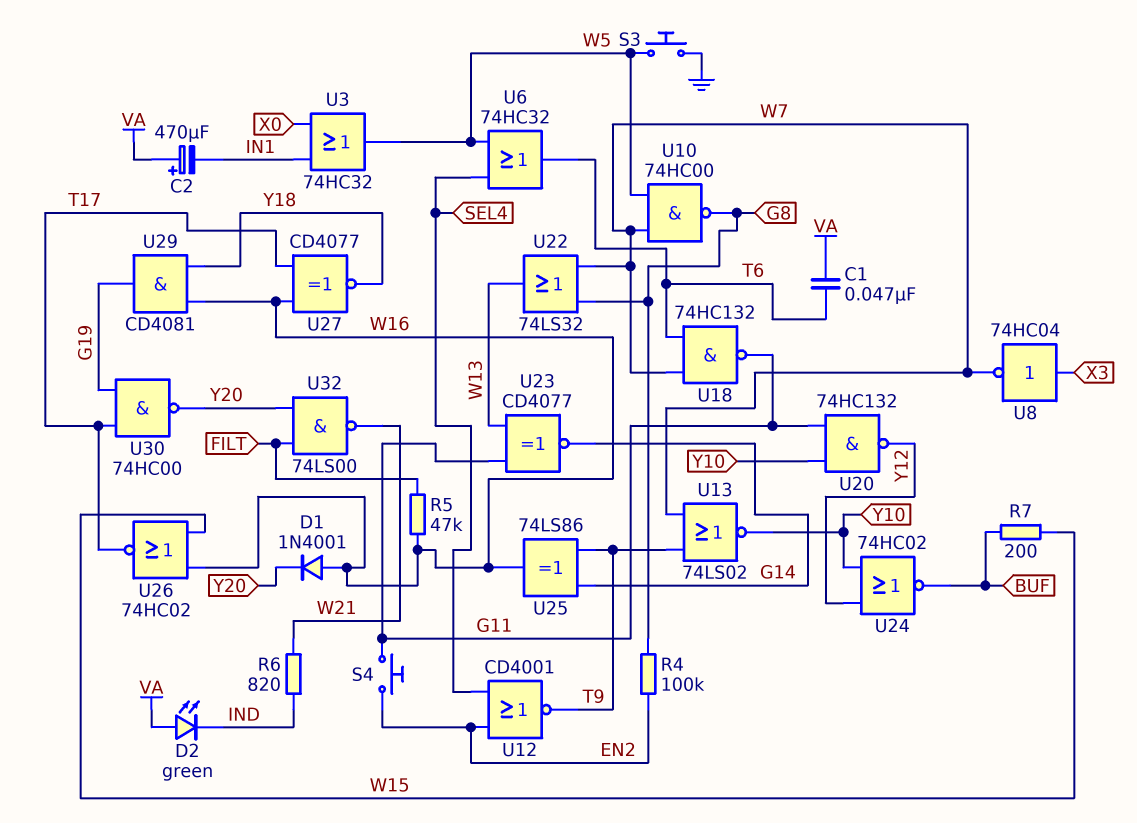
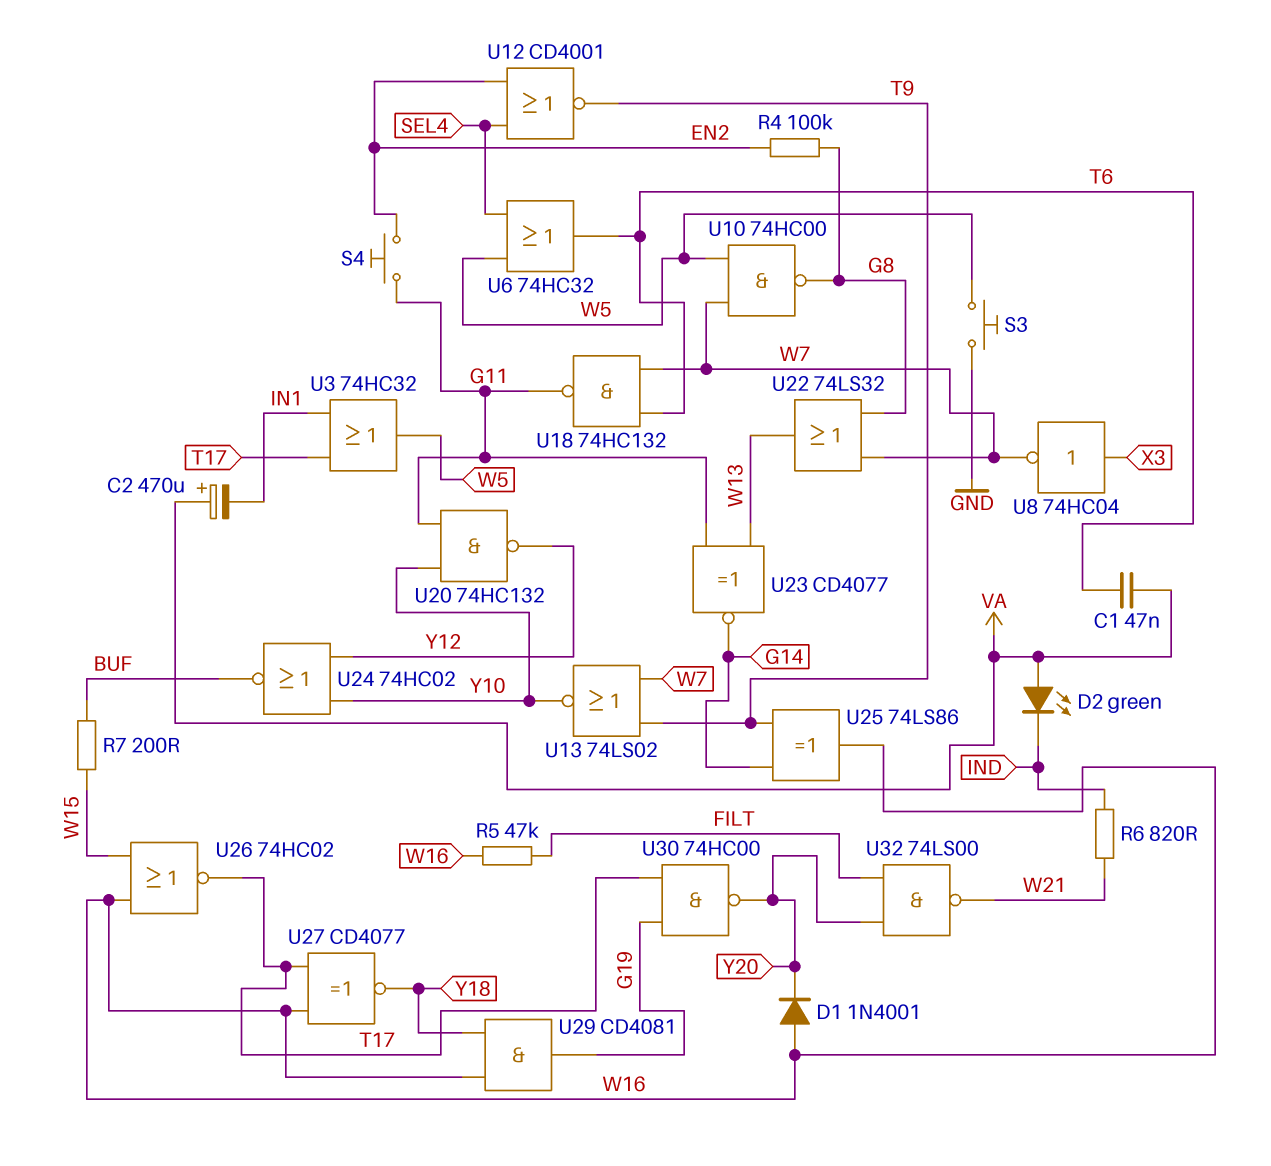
U3: OR 74HC32 (in IN1, in X0, out W5) -> OR 74HC32 (in IN1, in T17, out W5)

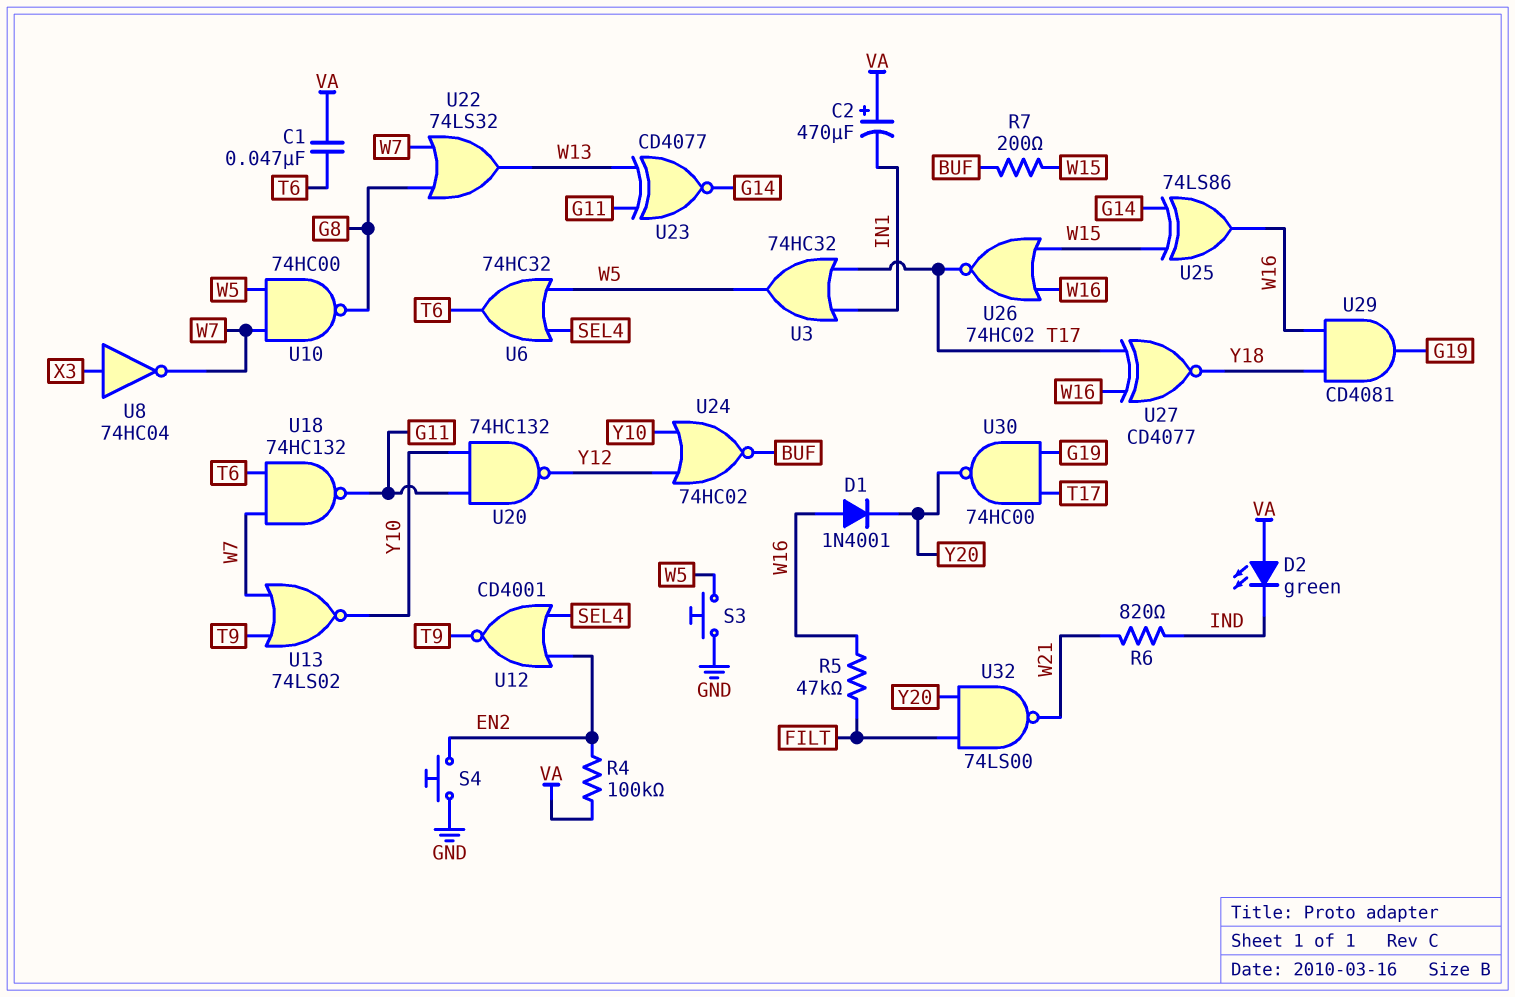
R4: 100k (EN2, G8) -> 100k (EN2, VA)
S4: button (EN2, G11) -> button (EN2, GND)
U25: XOR 74LS86 (in G14, in T9, out W16) -> XOR 74LS86 (in G14, in W15, out W16)

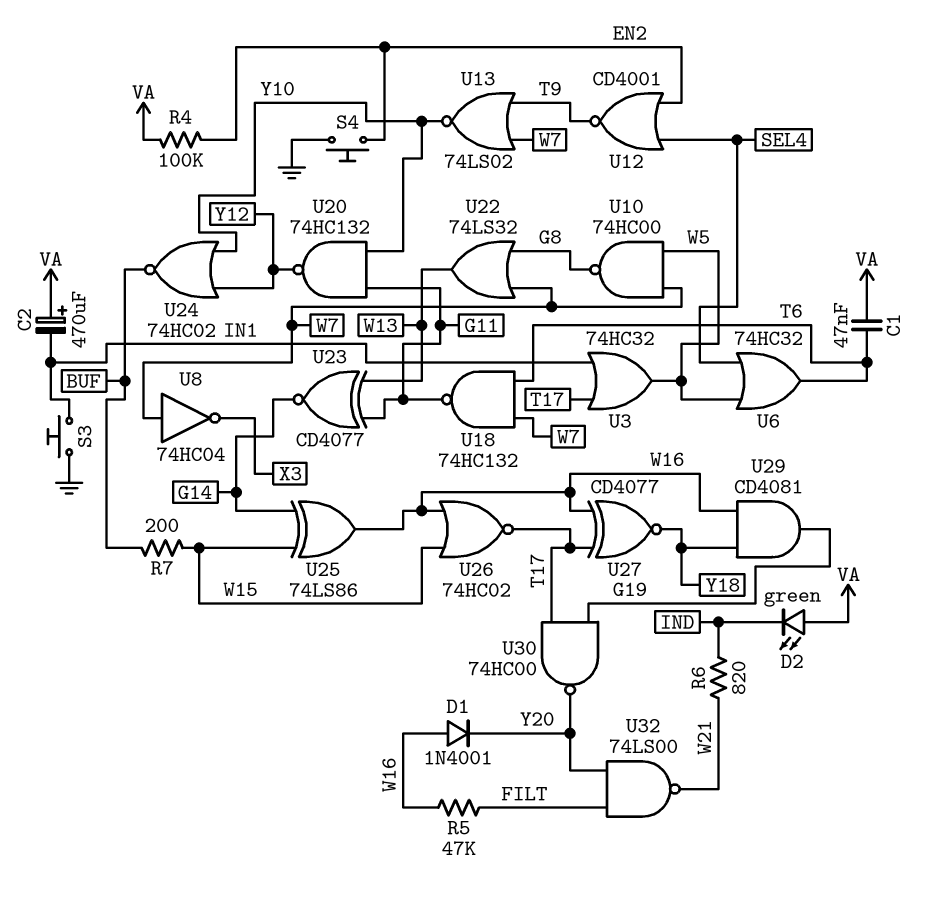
S3: button (GND, W5) -> button (GND, IN1)
U8: NOT 74HC04 (in X3, out W7) -> NOT 74HC04 (in W7, out X3)

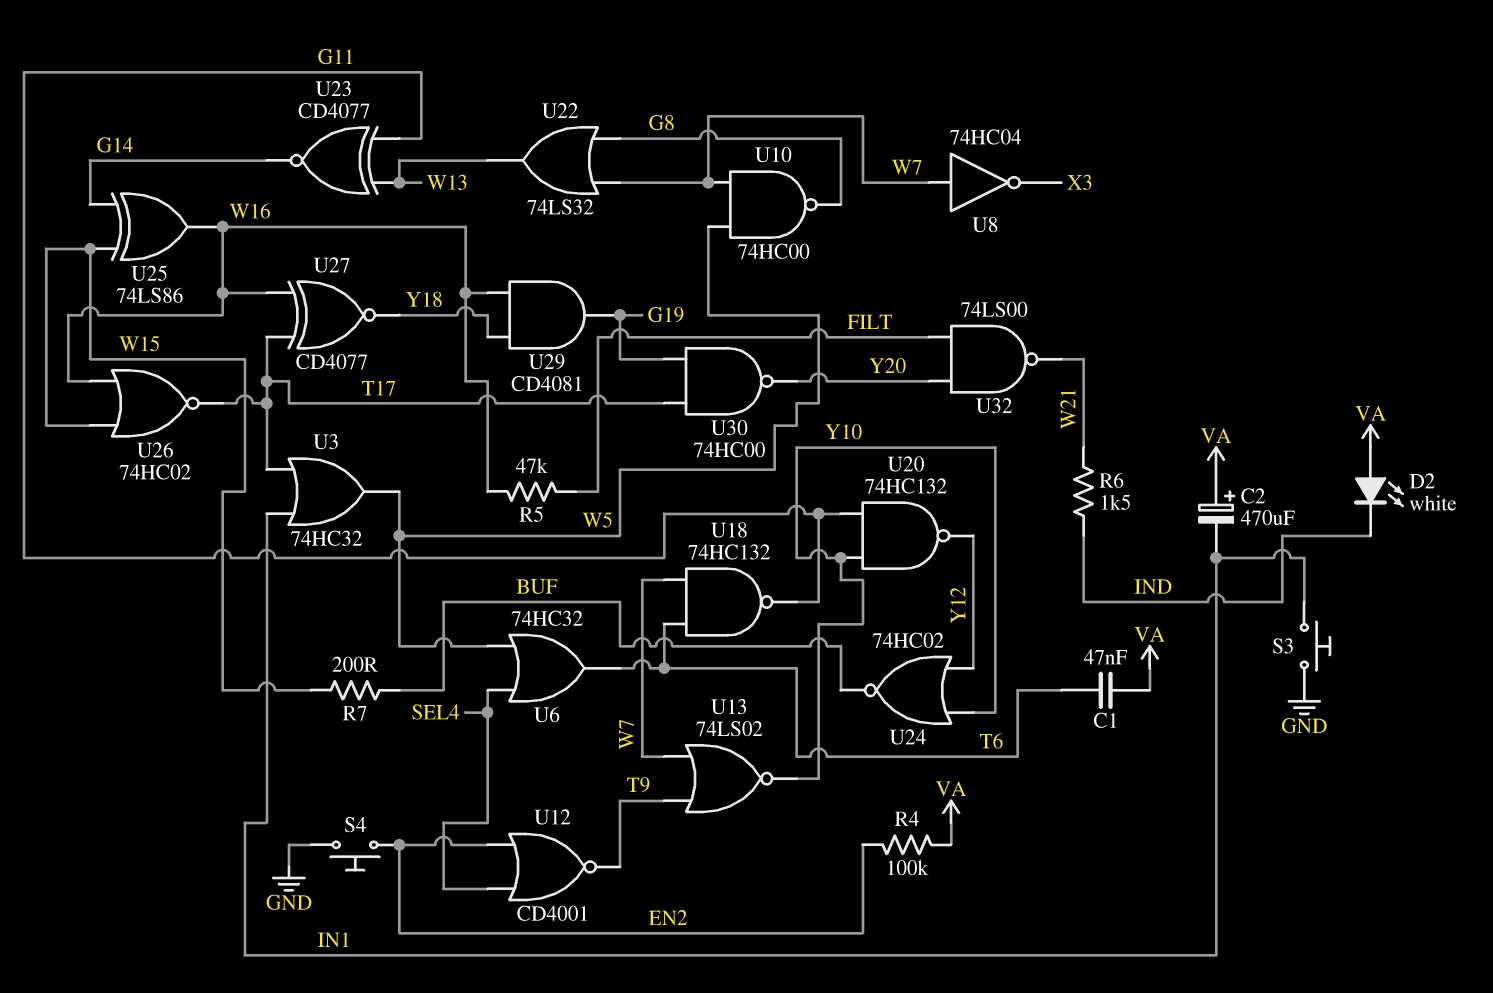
D1: diode 1N4001 (A W16, K Y20) -> none
D2: LED green (A VA, K IND) -> LED white (A VA, K IND)
R6: 820 (IND, W21) -> 1.5k (IND, W21)

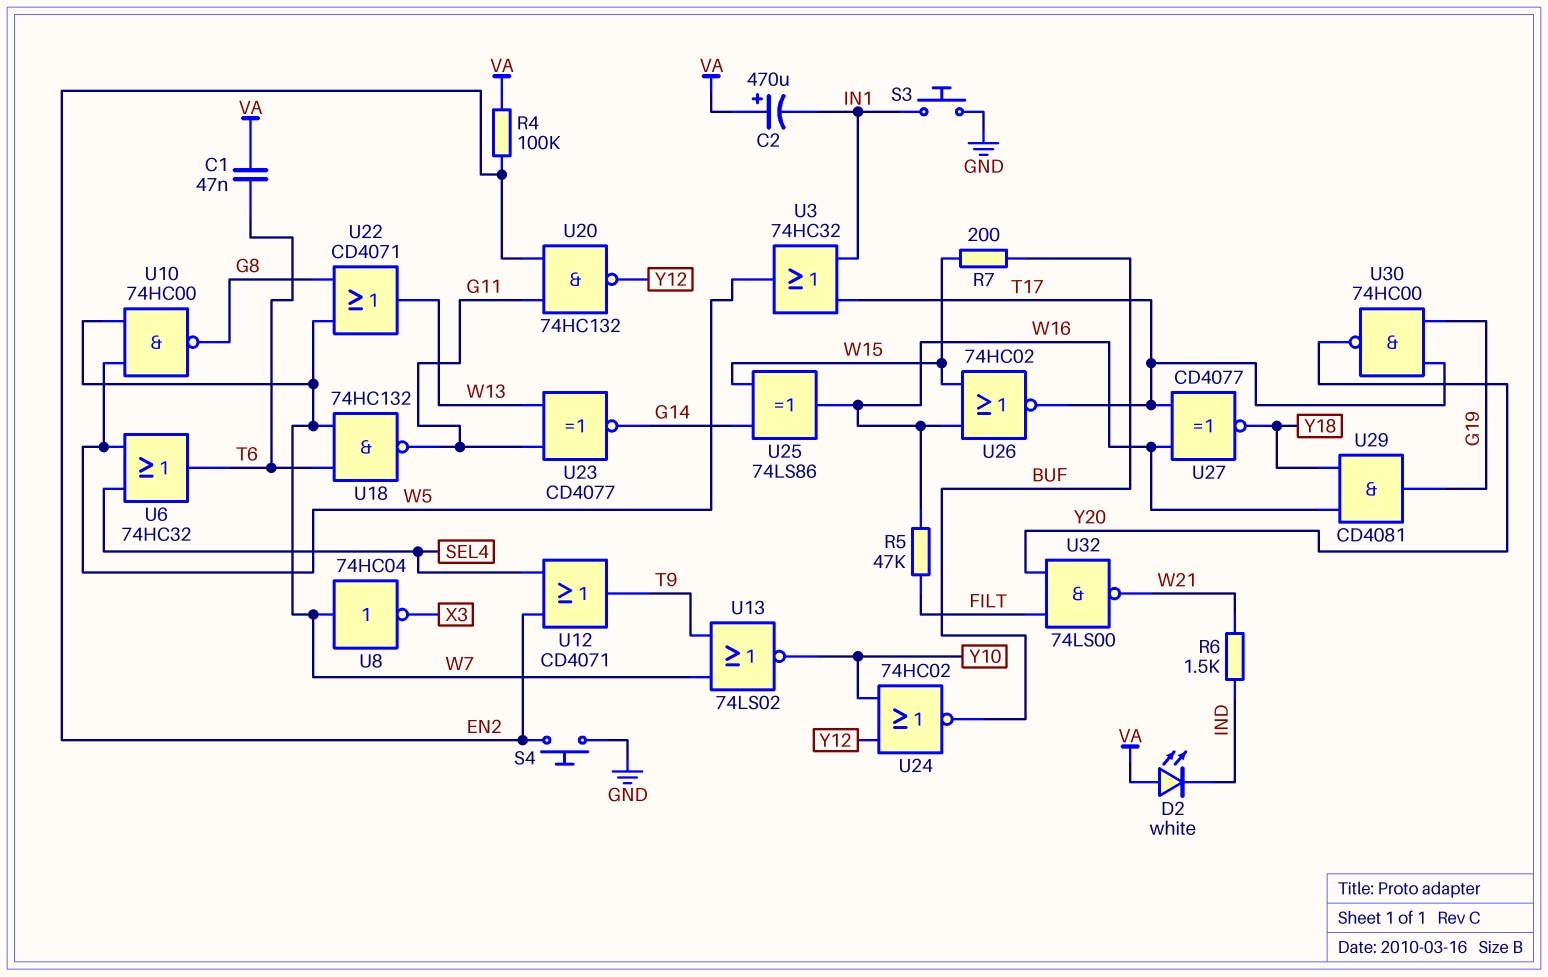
U12: NOR CD4001 (in EN2, in SEL4, out T9) -> OR CD4071 (in EN2, in SEL4, out T9)
U20: NAND 74HC132 (in G11, in Y10, out Y12) -> NAND 74HC132 (in EN2, in G11, out Y12)
U22: OR 74LS32 (in G8, in W7, out W13) -> OR CD4071 (in G8, in W7, out W13)

